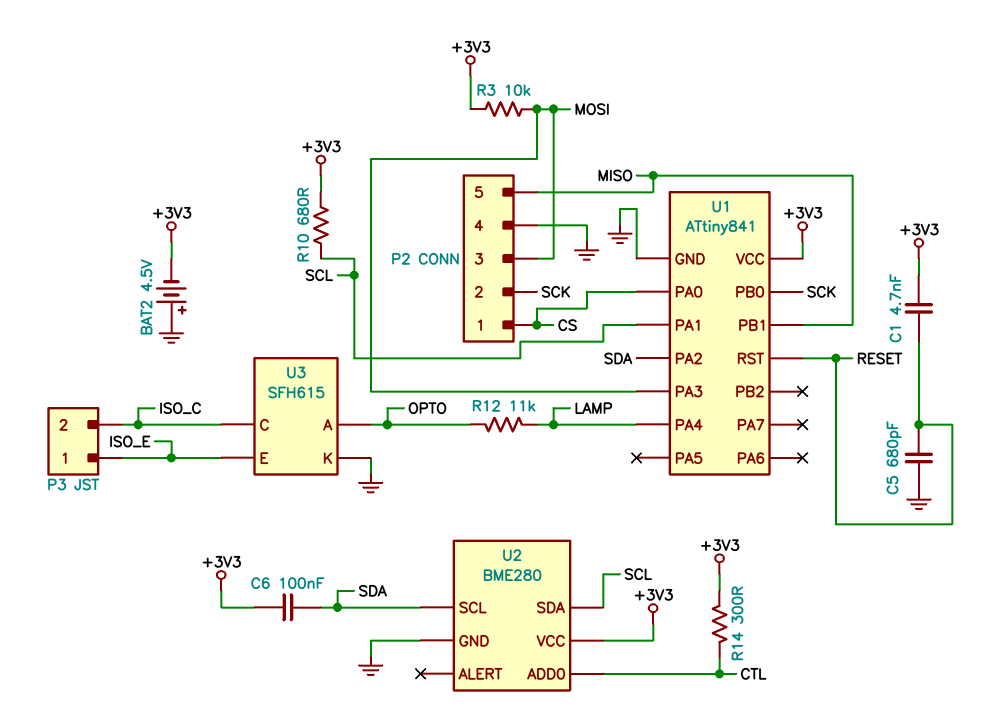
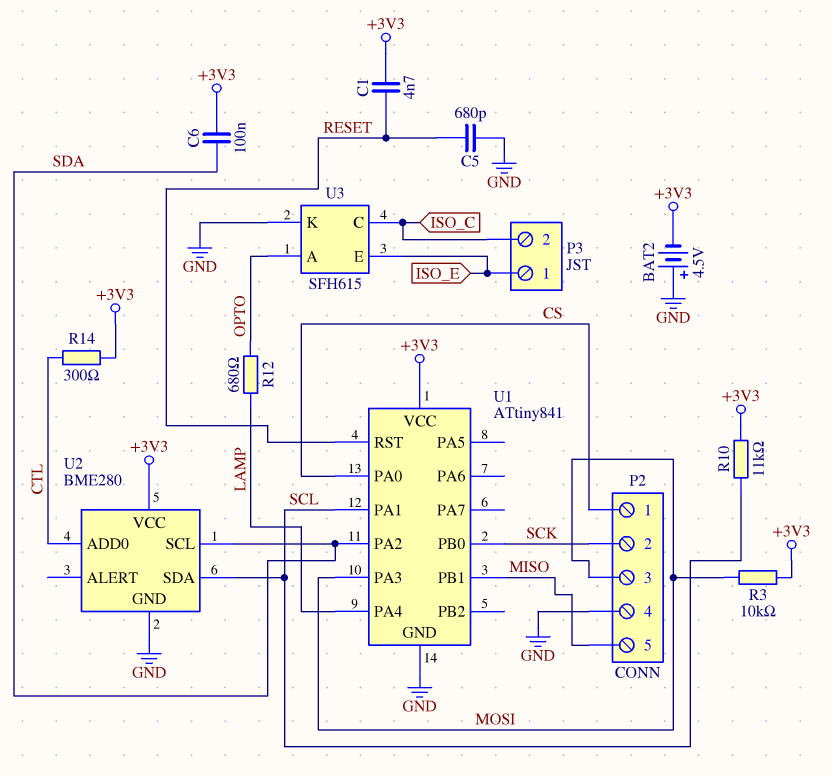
R10: 680 (+3V3, SCL) -> 11k (+3V3, SCL)
R12: 11k (LAMP, OPTO) -> 680 (LAMP, OPTO)

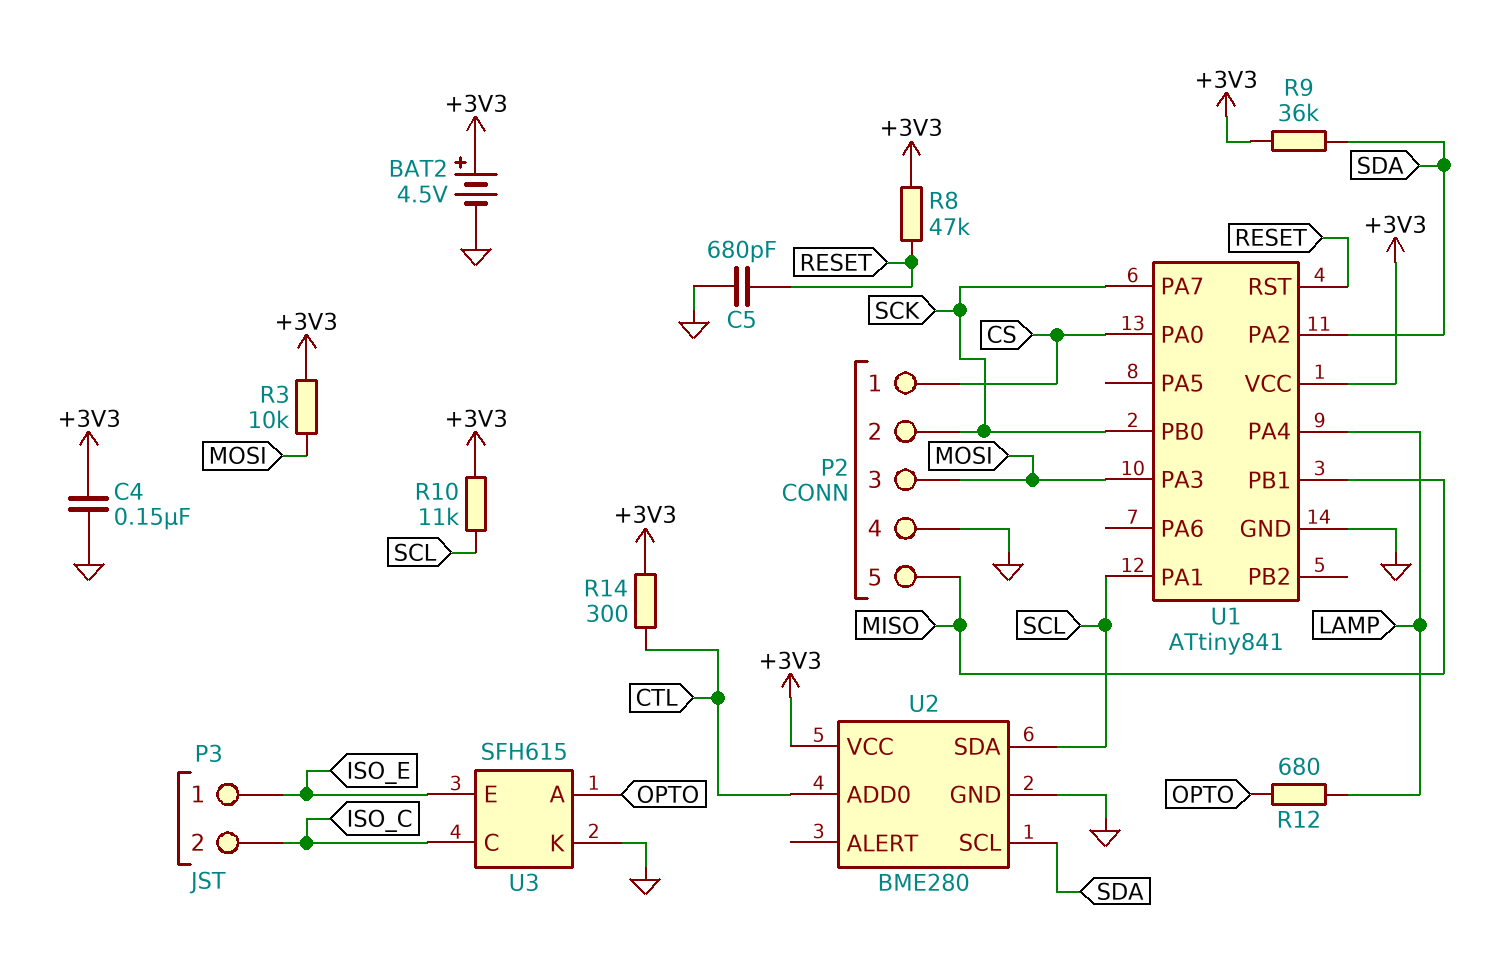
BAT2: 4.5V (plus GND, minus +3V3) -> 4.5V (plus +3V3, minus GND)
C1: 4.7nF (+3V3, RESET) -> none
C4: none -> 150nF (+3V3, GND)
C6: 100nF (+3V3, SDA) -> none
R8: none -> 47k (+3V3, RESET)
R9: none -> 36k (+3V3, SDA)
U1 pin PA7: none -> SCK

